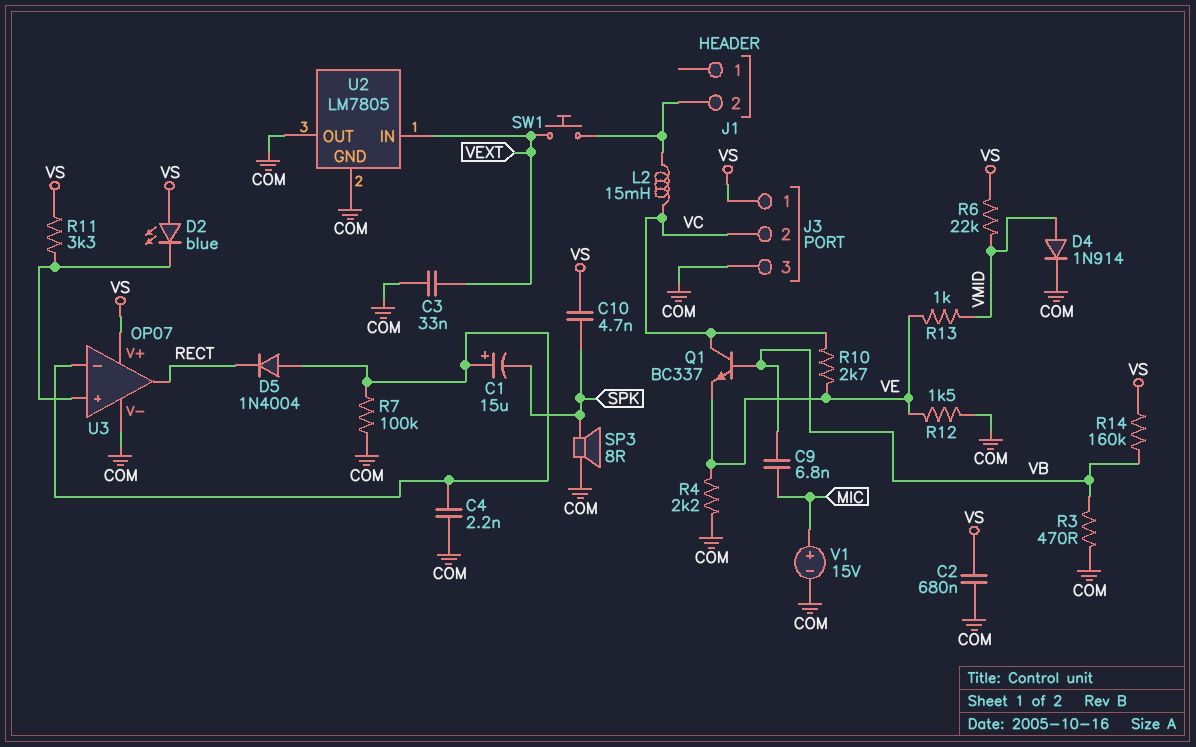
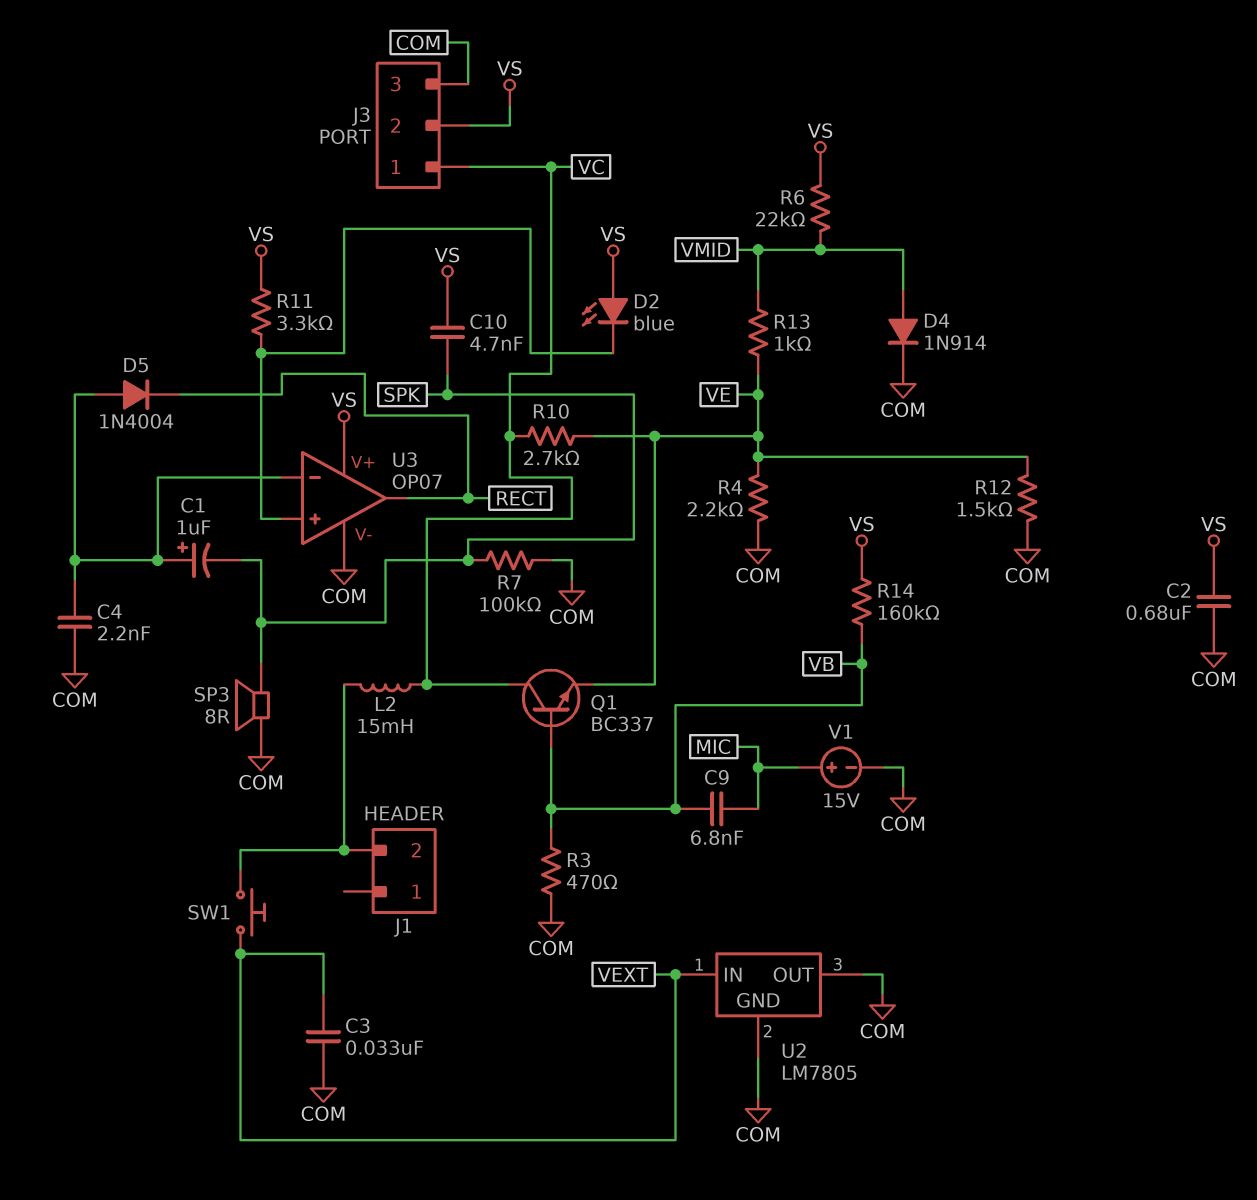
C1: 15uF (plus U3/in-, minus SPK) -> 1uF (plus U3/in-, minus SPK)
J3 pin 1: VS -> VC
J3 pin 2: VC -> VS
R7: 100k (COM, U3/in-) -> 100k (COM, SPK)

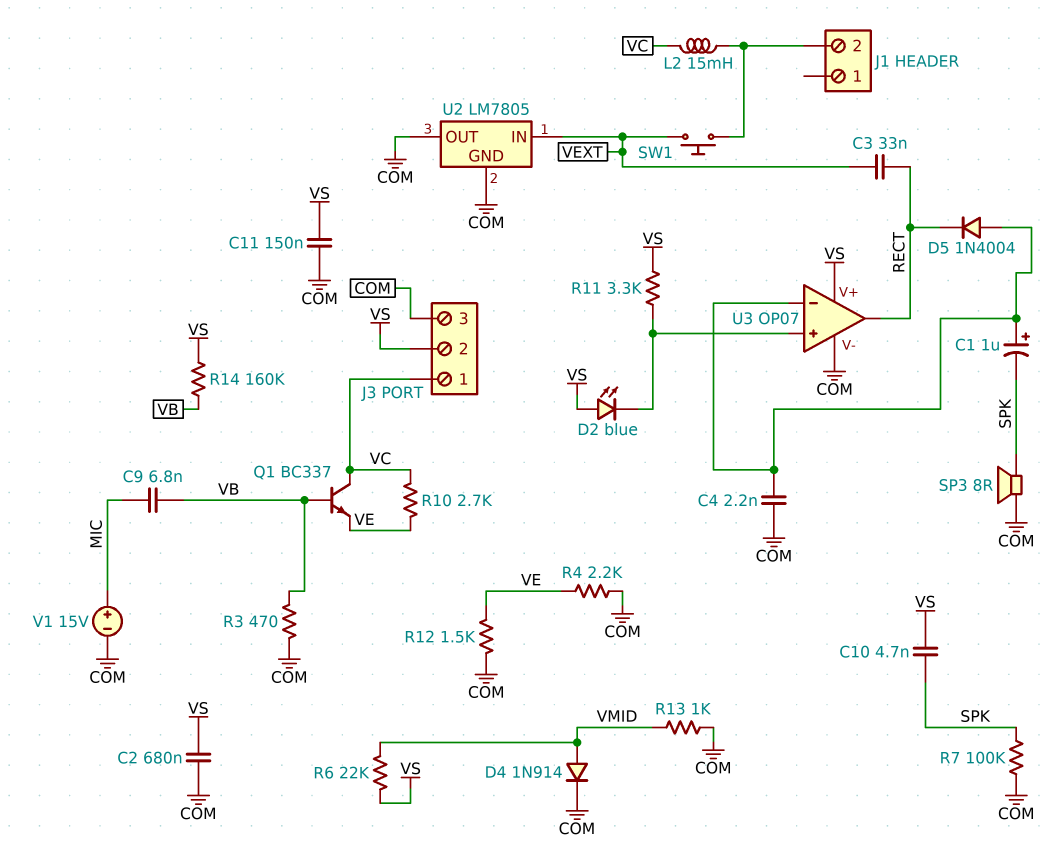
C3: 33nF (COM, VEXT) -> 33nF (RECT, VEXT)
C11: none -> 150nF (COM, VS)
R13: 1k (VE, VMID) -> 1k (COM, VMID)

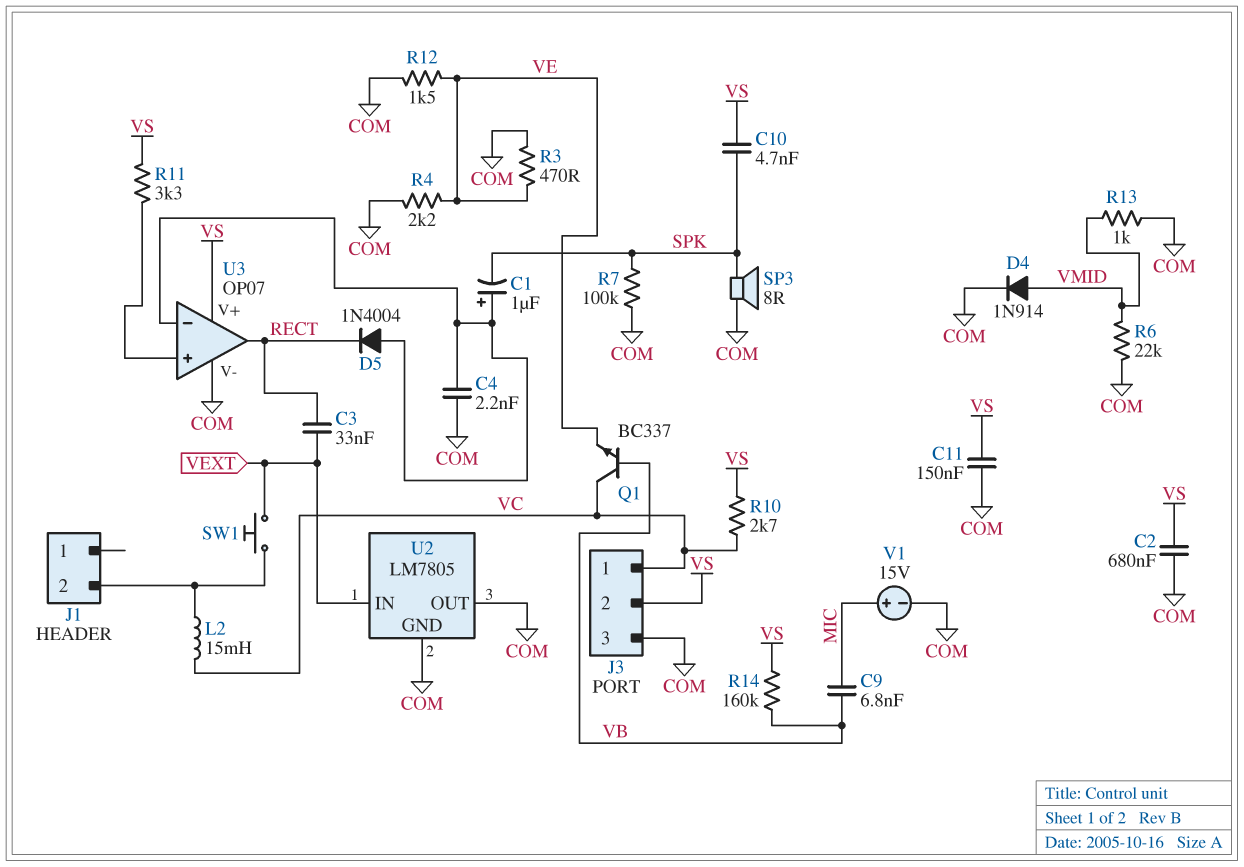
D2: LED blue (A VS, K U3/in+) -> none
R3: 470 (COM, VB) -> 470 (COM, VE)
R6: 22k (VMID, VS) -> 22k (COM, VMID)
R10: 2.7k (VC, VE) -> 2.7k (VC, VS)

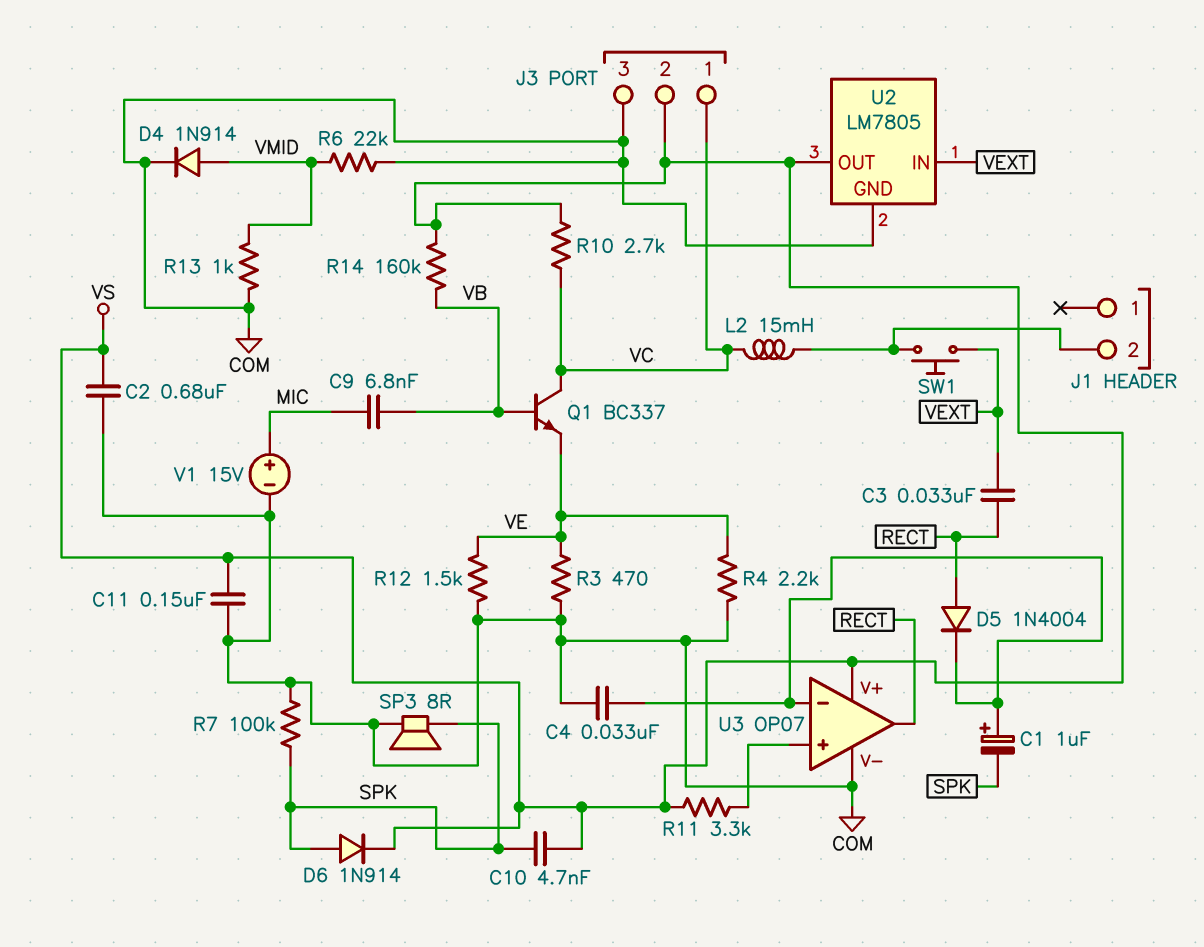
C4: 2.2nF (COM, U3/in-) -> 33nF (COM, U3/in-)
D5: diode 1N4004 (A U3/in-, K RECT) -> diode 1N4004 (A RECT, K U3/in-)
D6: none -> diode 1N914 (A SPK, K VS)
U2 pin OUT: COM -> VS

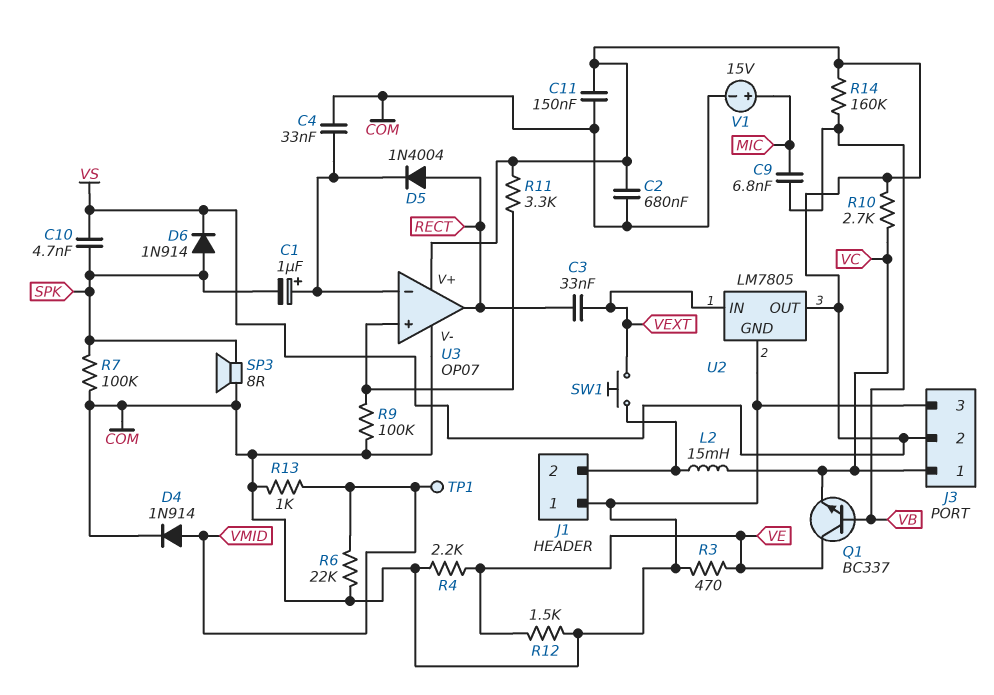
J1 pin 1: none -> COM
Q1: NPN BC337 (B VB, C VC, E VE) -> NPN BC337 (B VB, C VE, E VC)
R9: none -> 100k (COM, U3/in+)
TP1: none -> test point (VMID)

